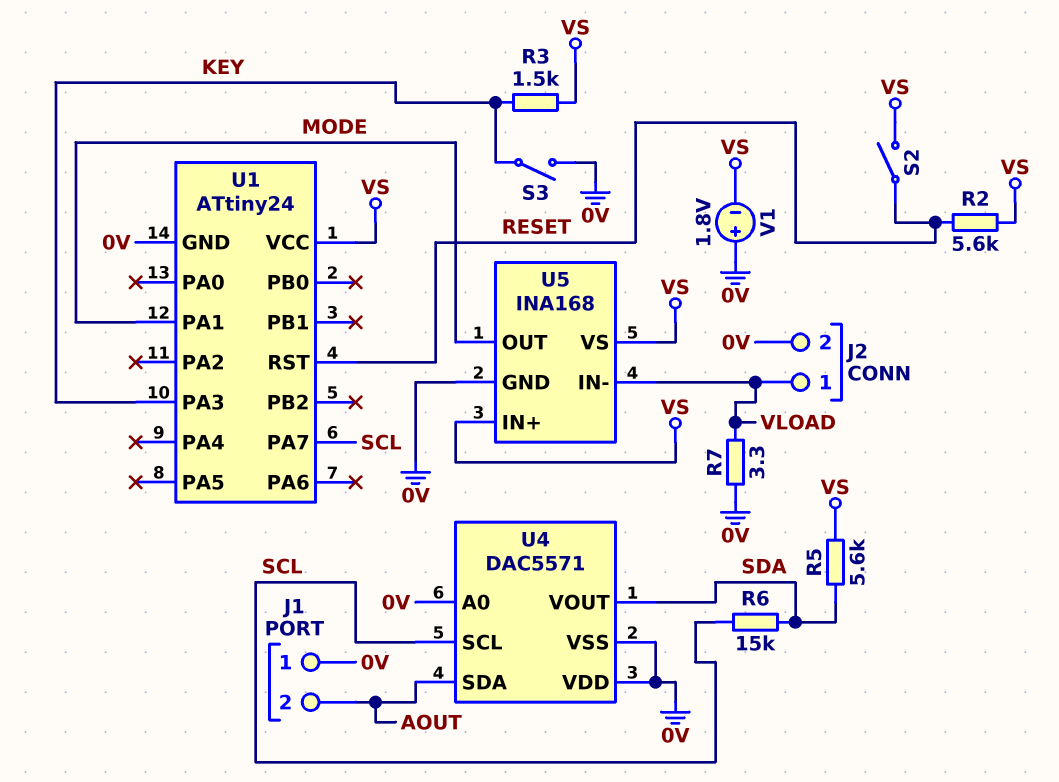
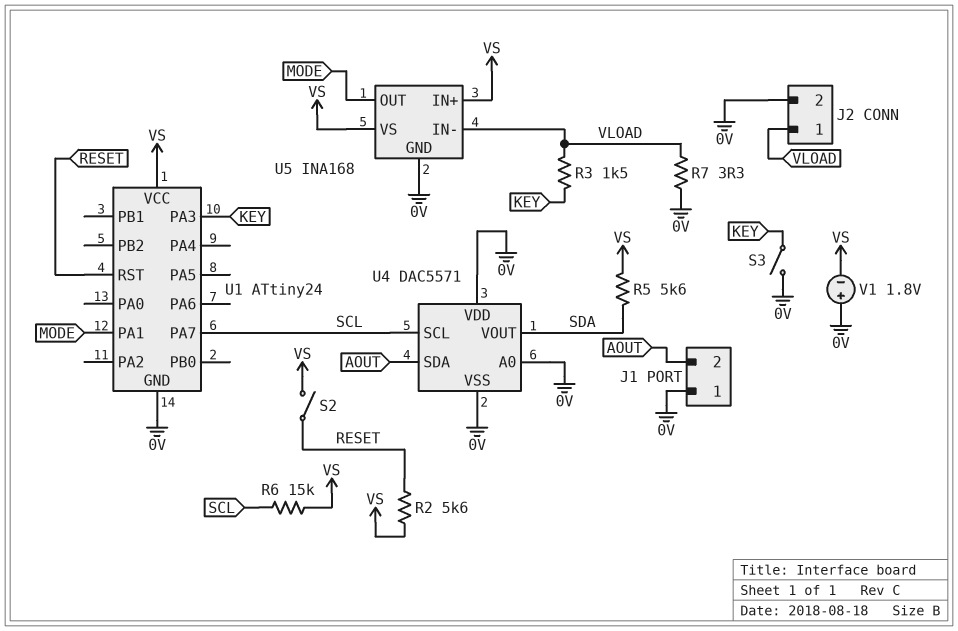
R3: 1.5k (KEY, VS) -> 1.5k (KEY, VLOAD)
R6: 15k (SCL, SDA) -> 15k (SCL, VS)

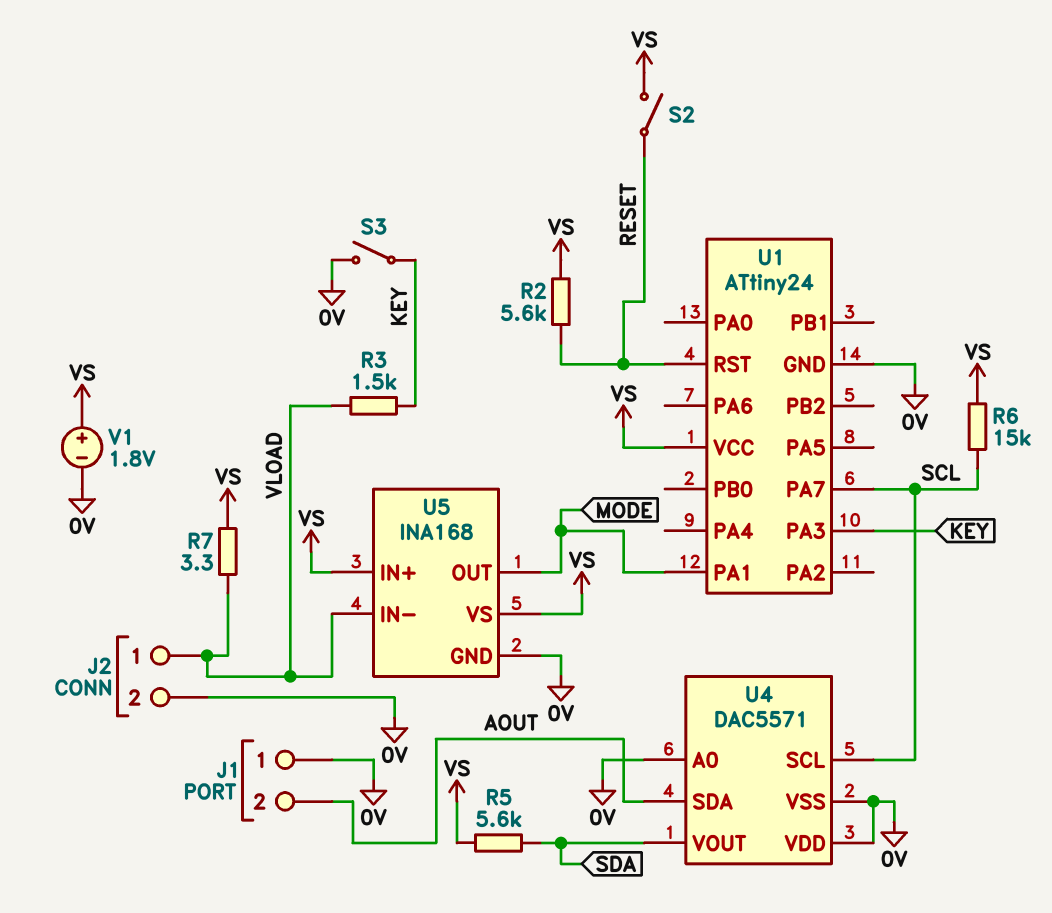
R7: 3.3 (0V, VLOAD) -> 3.3 (VLOAD, VS)
V1: 1.8V (plus 0V, minus VS) -> 1.8V (plus VS, minus 0V)

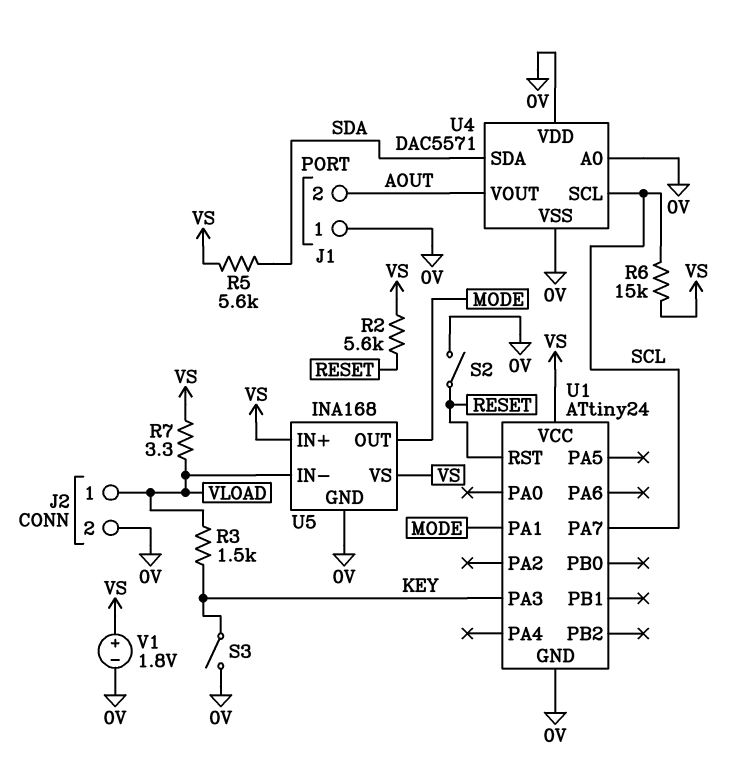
S2: switch (RESET, VS) -> switch (0V, RESET)
U4 pin SDA: AOUT -> SDA
U4 pin VOUT: SDA -> AOUT

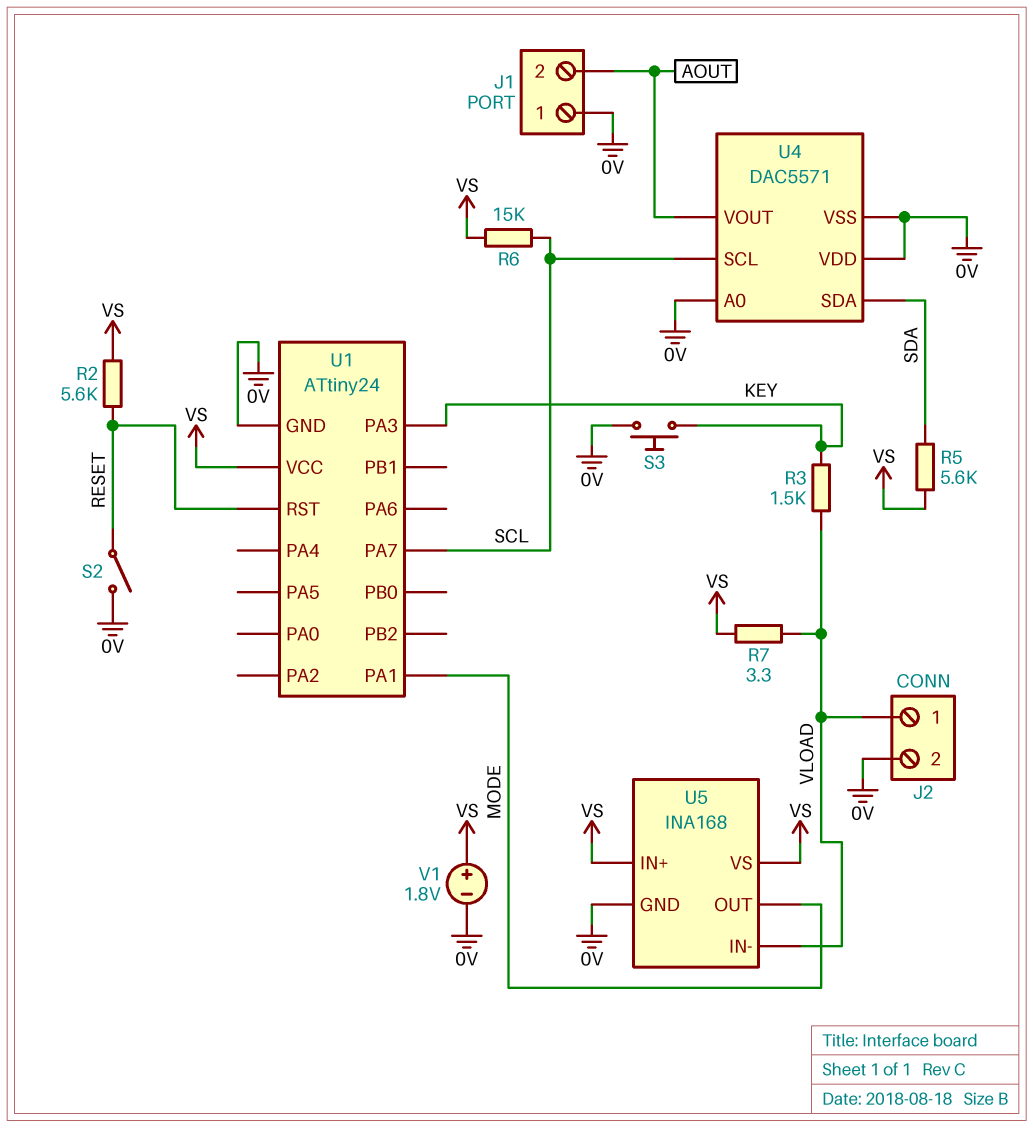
S3: switch (0V, KEY) -> button (0V, KEY)

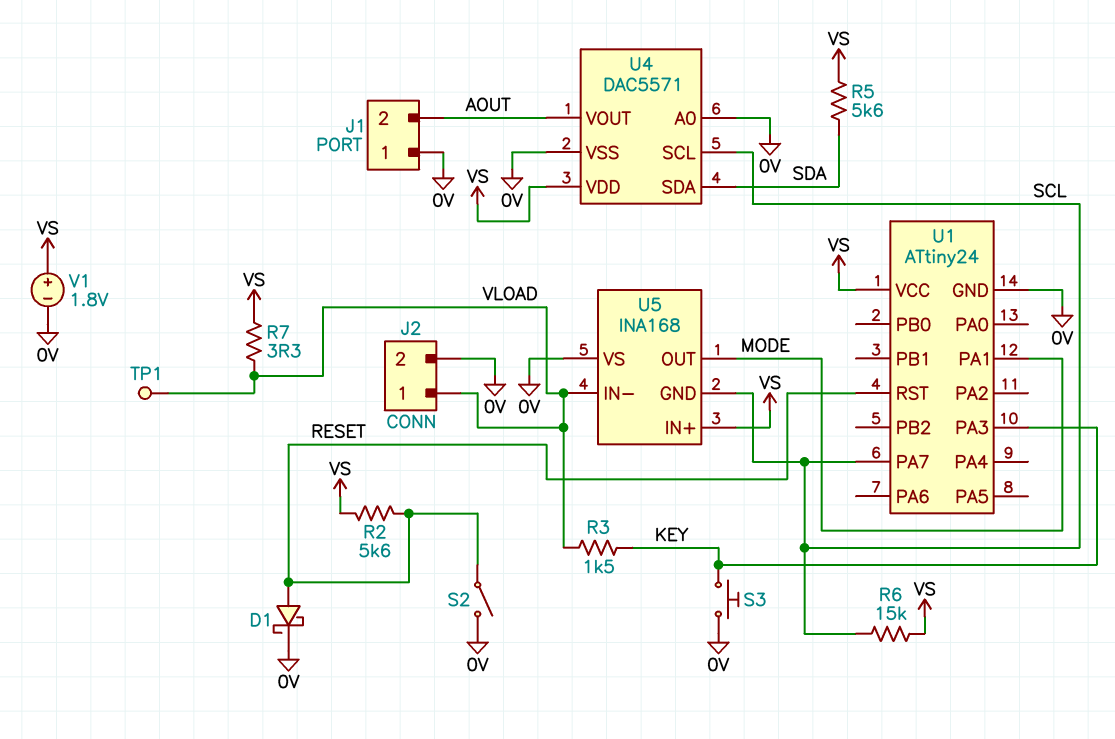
D1: none -> schottky (A RESET, K 0V)
TP1: none -> test point (VLOAD)
U4 pin VDD: 0V -> VS
U5 pin GND: 0V -> SCL
U5 pin VS: VS -> 0V

